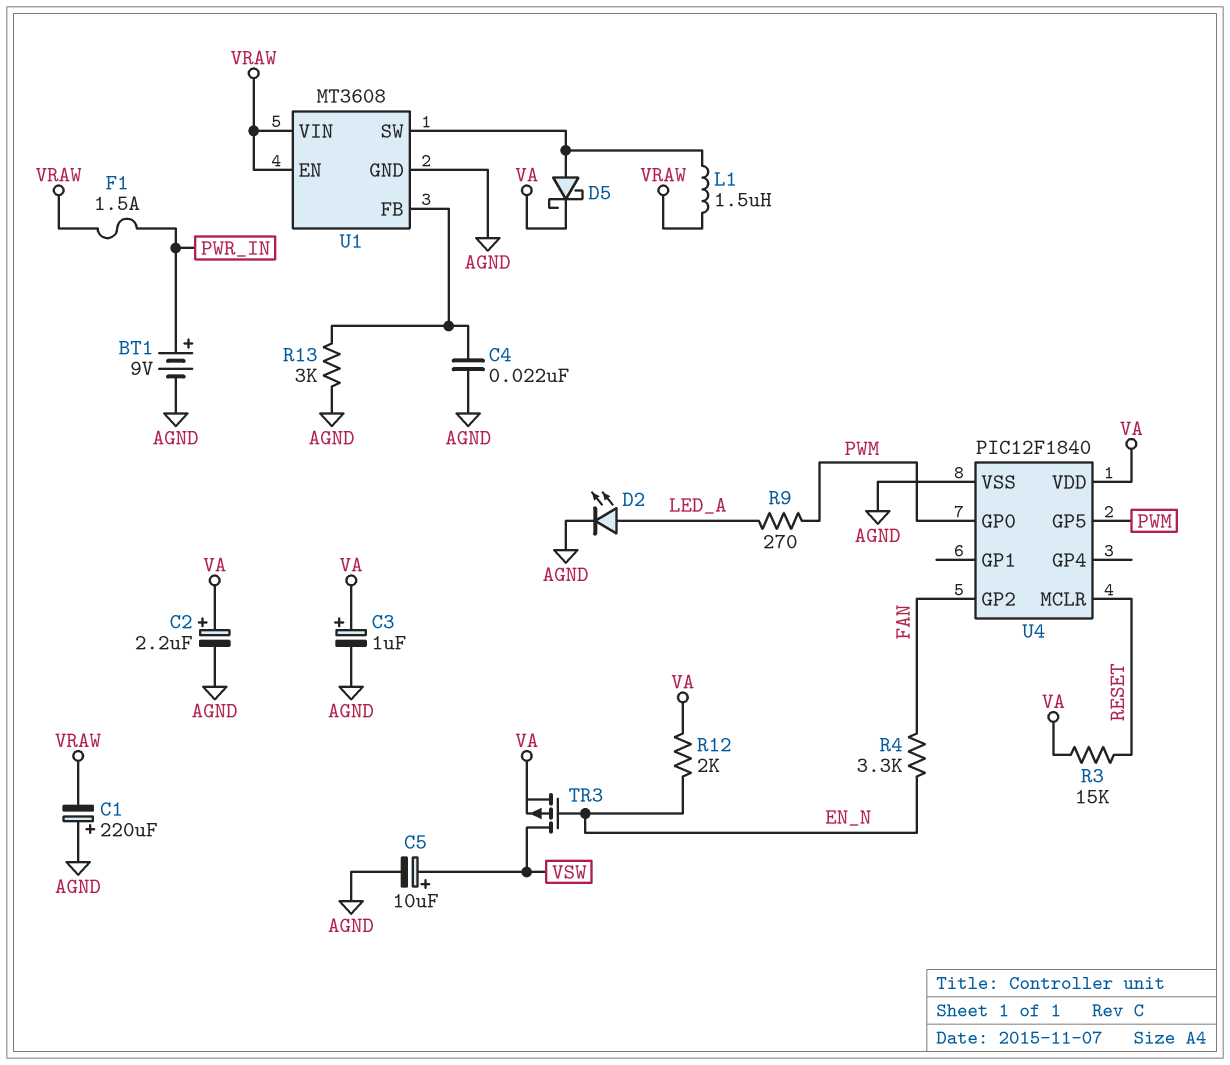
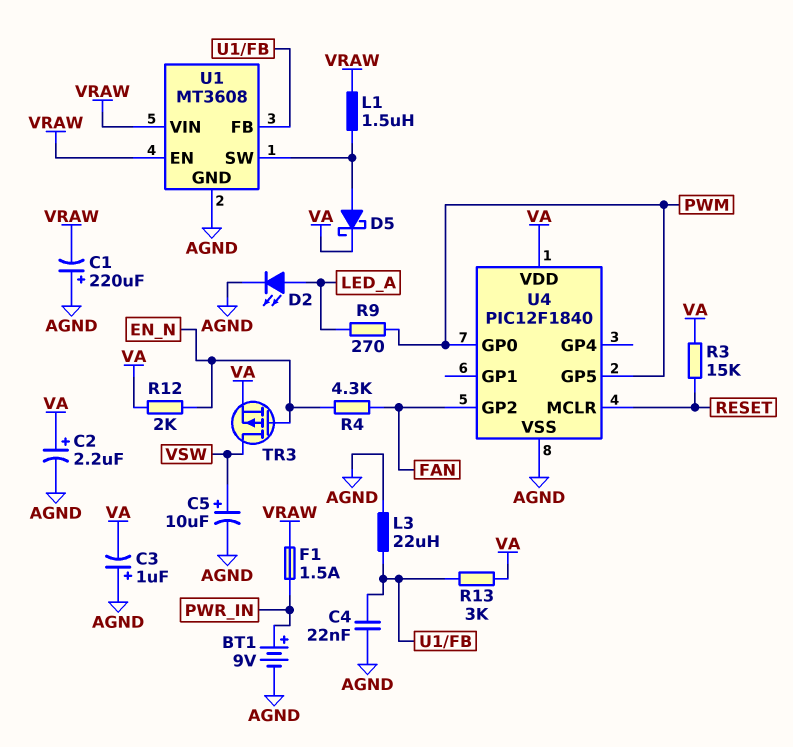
C3: 1uF (plus VA, minus AGND) -> 1uF (plus AGND, minus VA)
L3: none -> 22uH (AGND, U1/FB)
R4: 3.3k (EN_N, FAN) -> 4.3k (EN_N, FAN)
R13: 3k (AGND, U1/FB) -> 3k (U1/FB, VA)

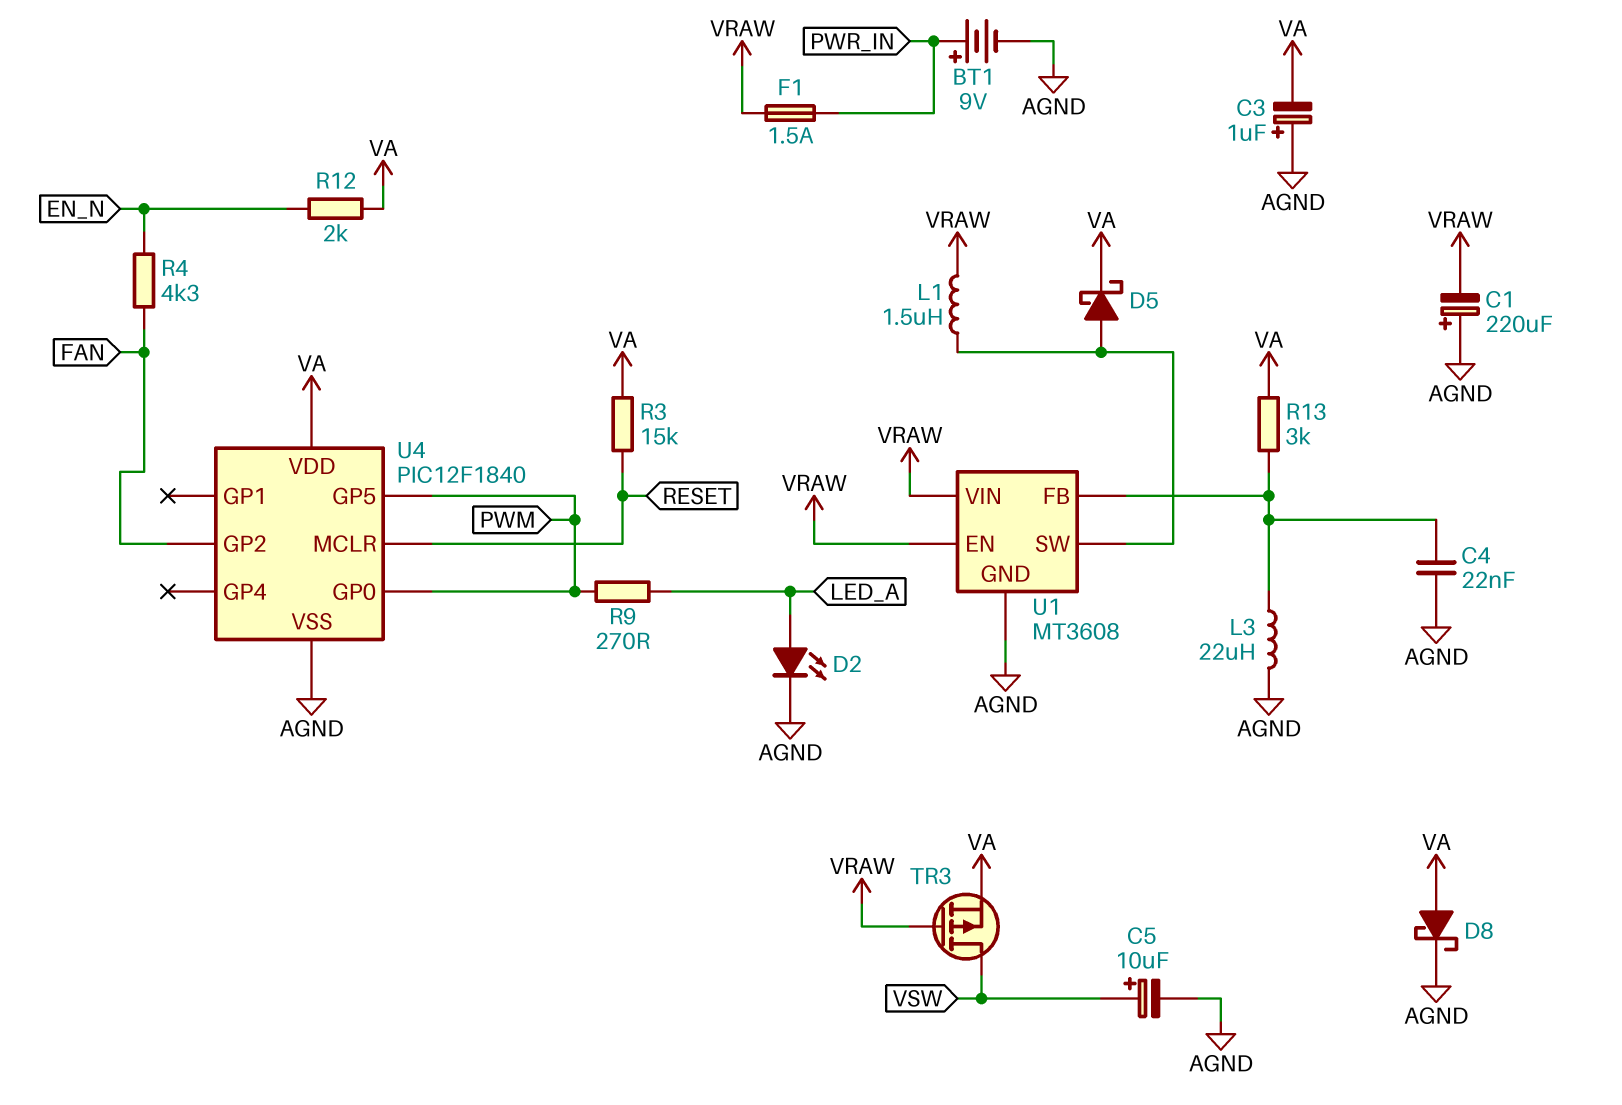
C2: 2.2uF (plus VA, minus AGND) -> none
D8: none -> schottky (A VA, K AGND)
TR3: PMOS (G EN_N, D VSW, S VA) -> PMOS (G VRAW, D VSW, S VA)

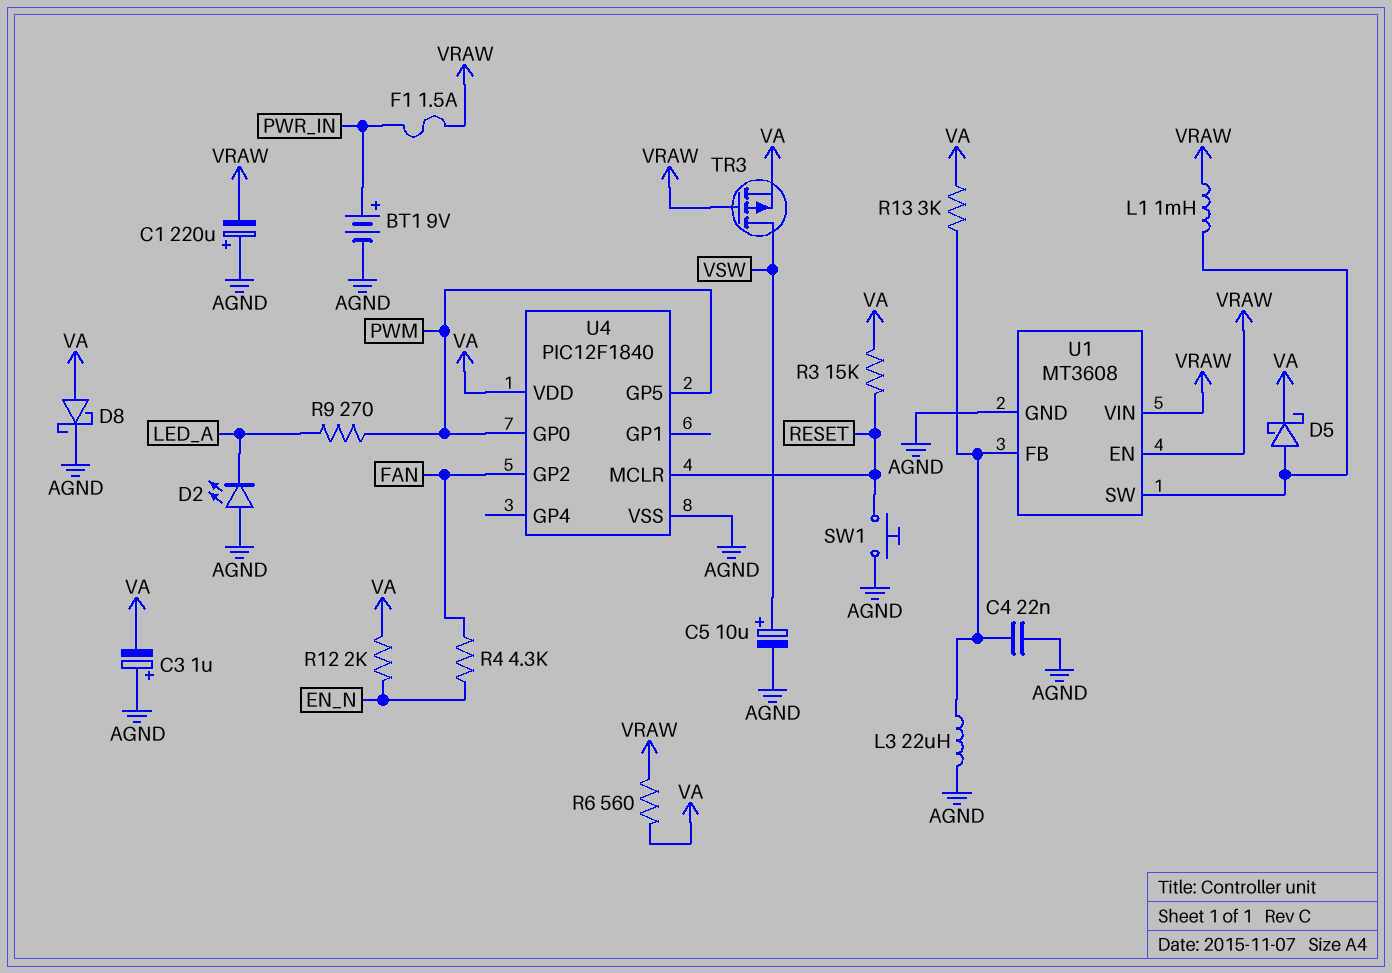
D2: LED (A LED_A, K AGND) -> LED (A AGND, K LED_A)
L1: 1.5uH (U1/SW, VRAW) -> 1mH (U1/SW, VRAW)
R6: none -> 560 (VA, VRAW)
SW1: none -> button (AGND, RESET)

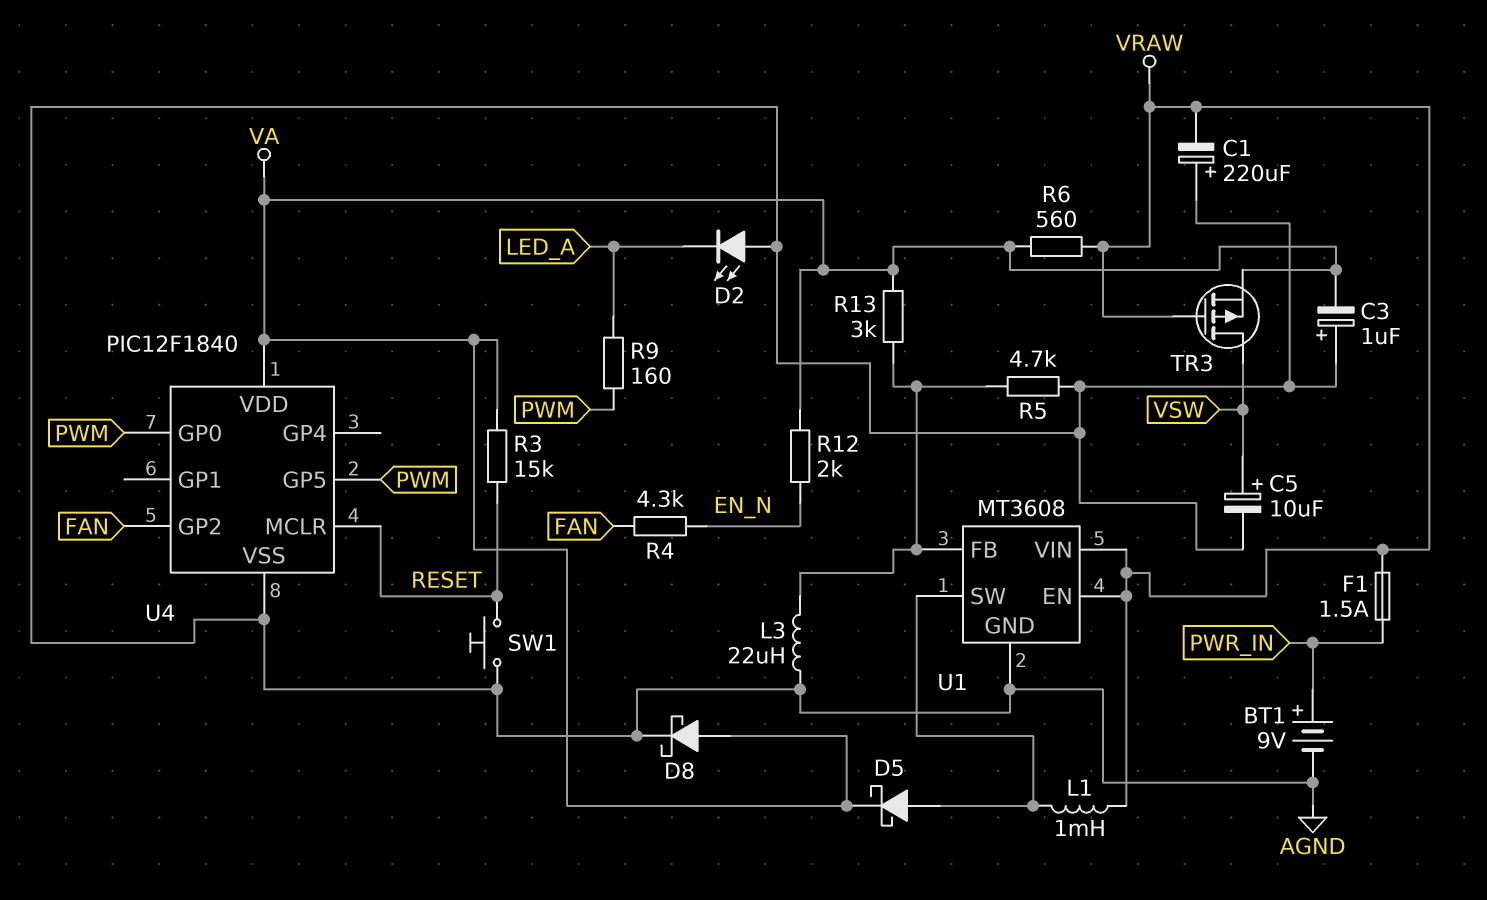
C4: 22nF (AGND, U1/FB) -> none
R5: none -> 4.7k (AGND, U1/FB)
R9: 270 (LED_A, PWM) -> 160 (LED_A, PWM)

